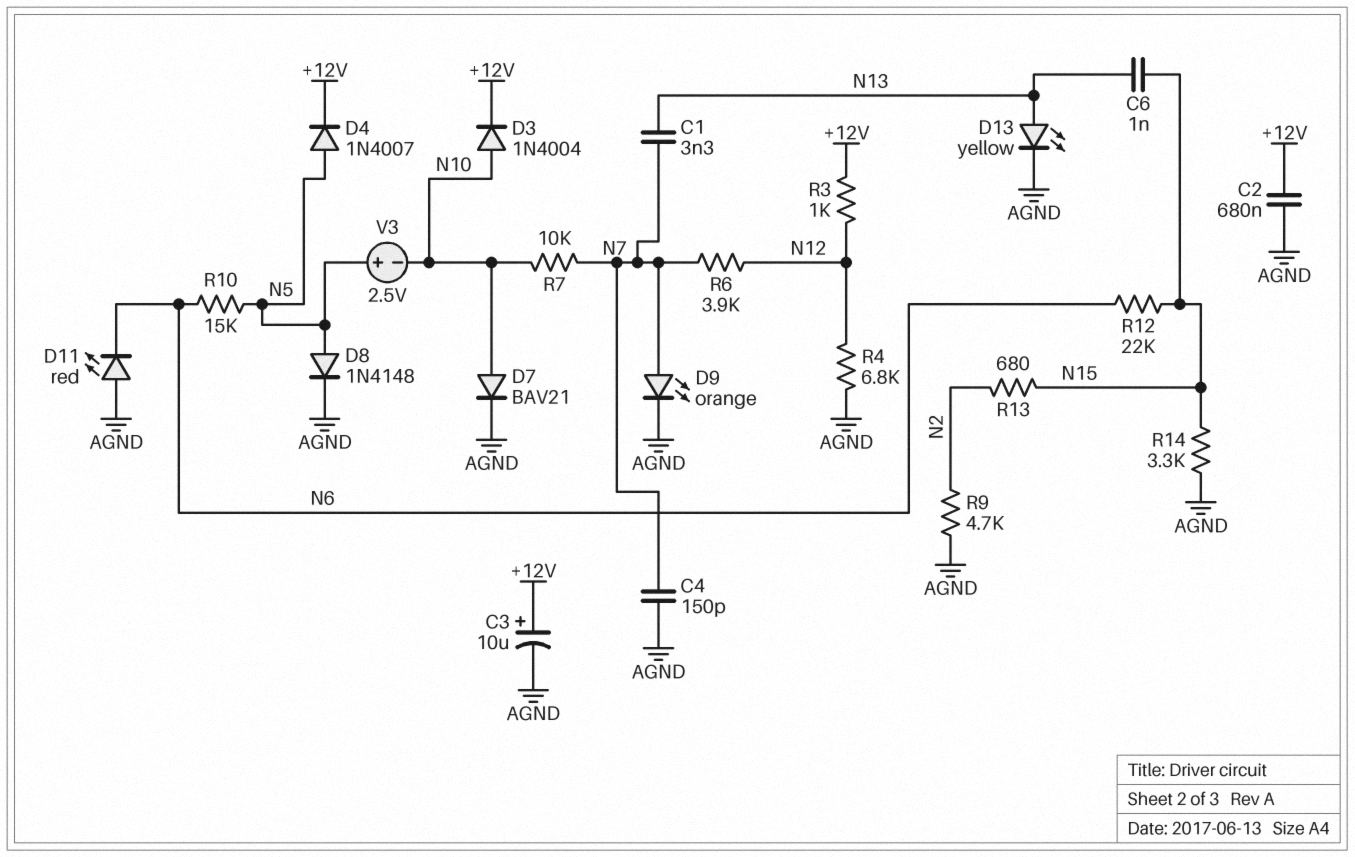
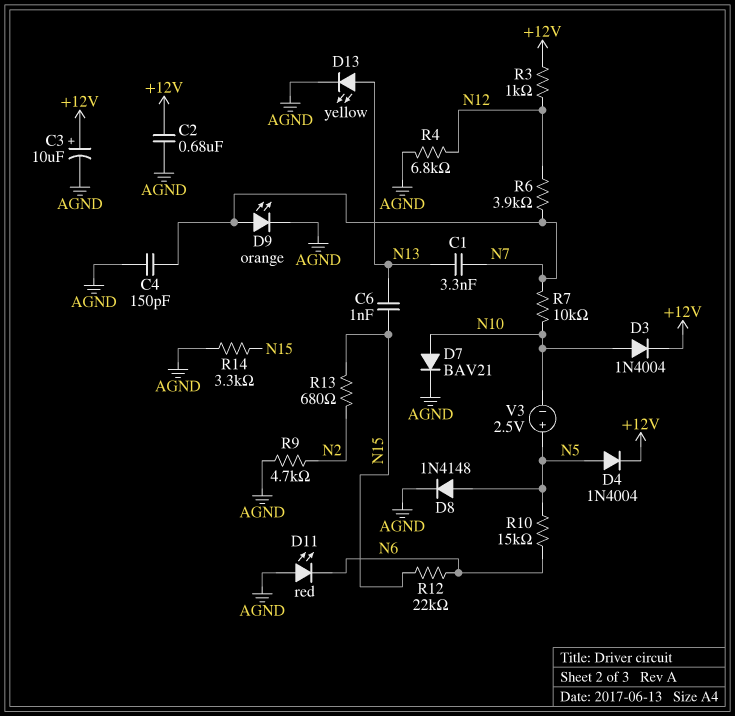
D4: diode 1N4007 (A N5, K +12V) -> diode 1N4004 (A N5, K +12V)

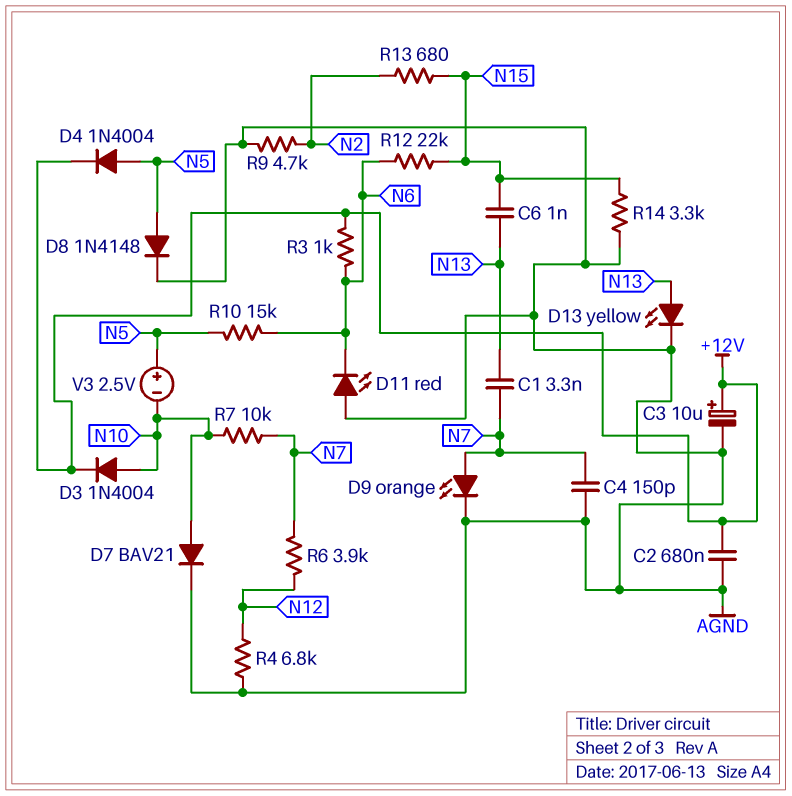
R3: 1k (+12V, N12) -> 1k (+12V, N6)

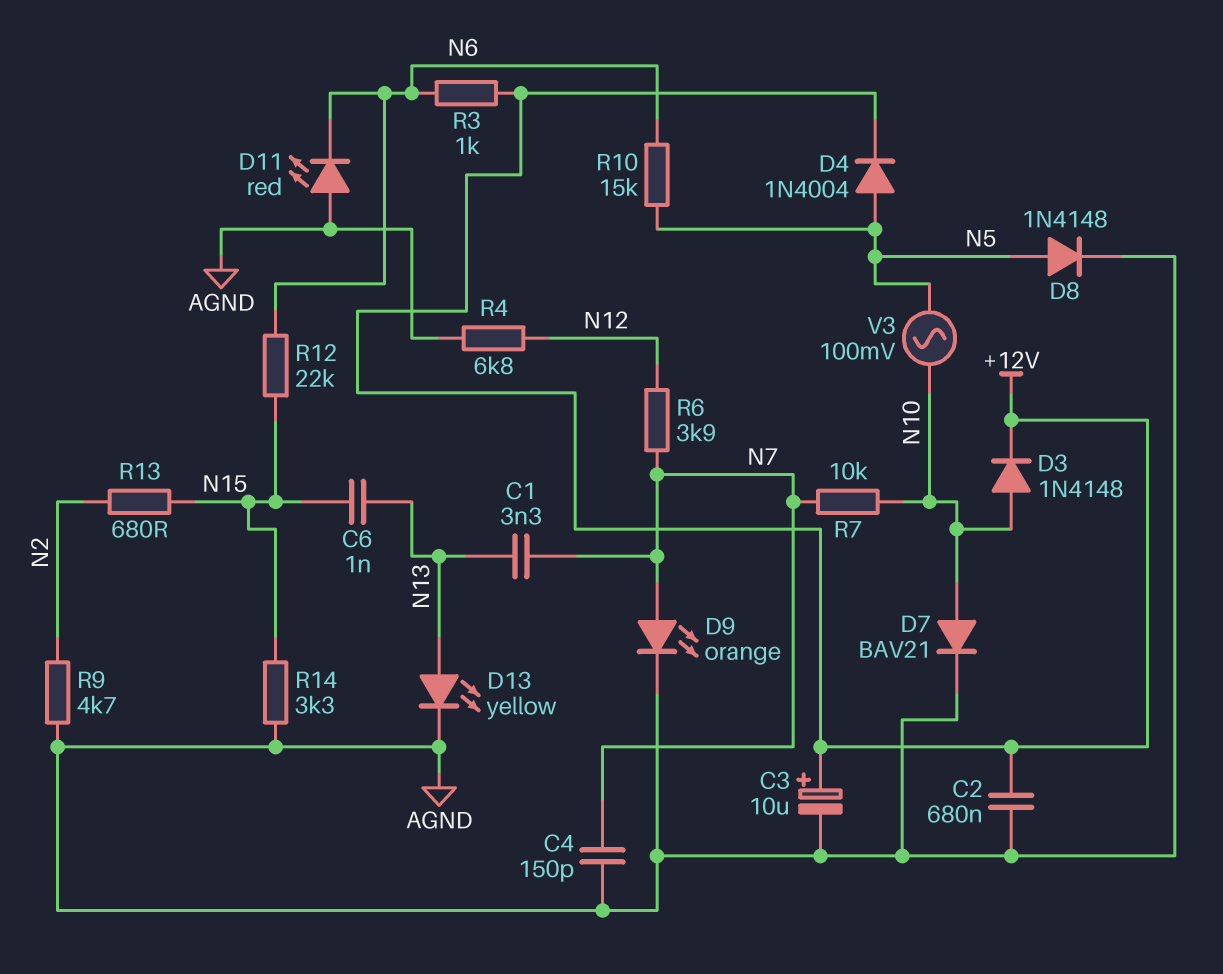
D3: diode 1N4004 (A N10, K +12V) -> diode 1N4148 (A N10, K +12V)
V3: 2.5V (plus N5, minus N10) -> AC 100mV (N5, N10)

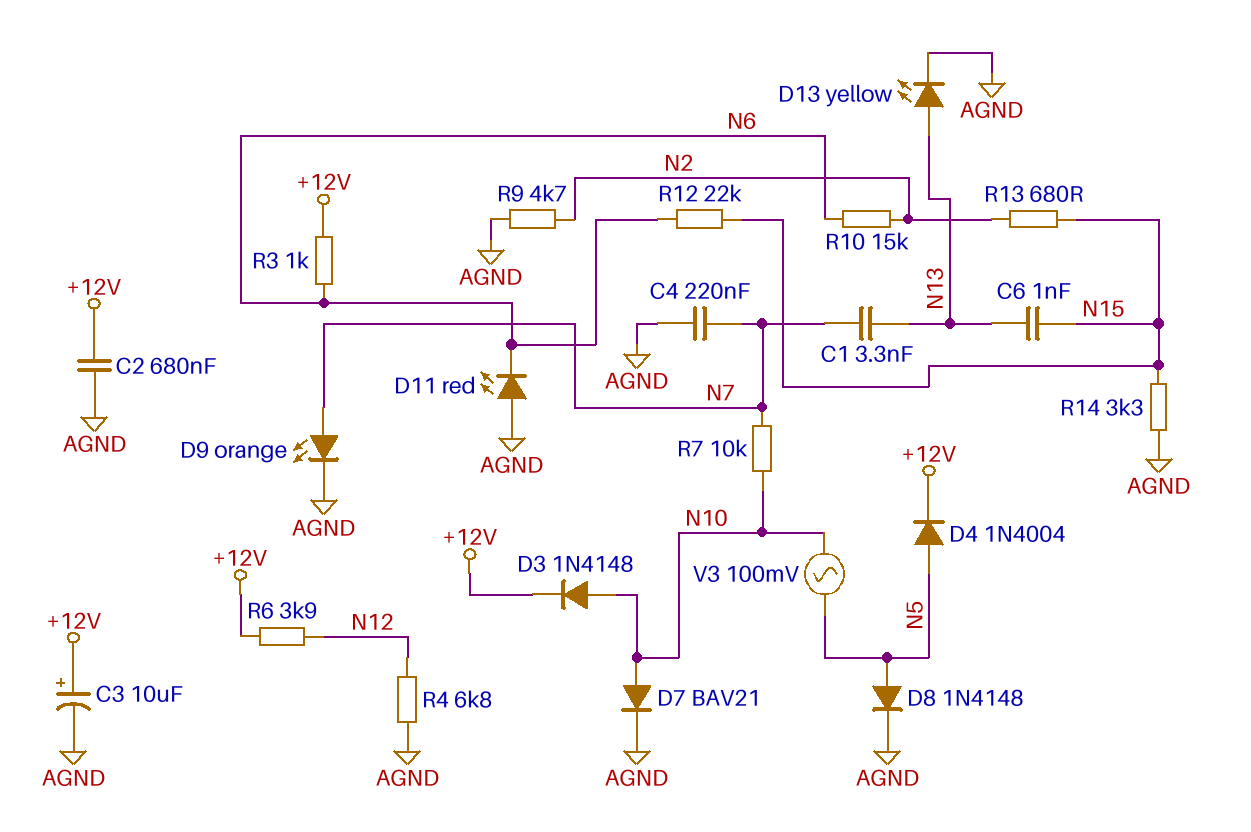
C4: 150pF (AGND, N7) -> 220nF (AGND, N7)
R6: 3.9k (N7, N12) -> 3.9k (+12V, N12)
R10: 15k (N5, N6) -> 15k (N2, N6)

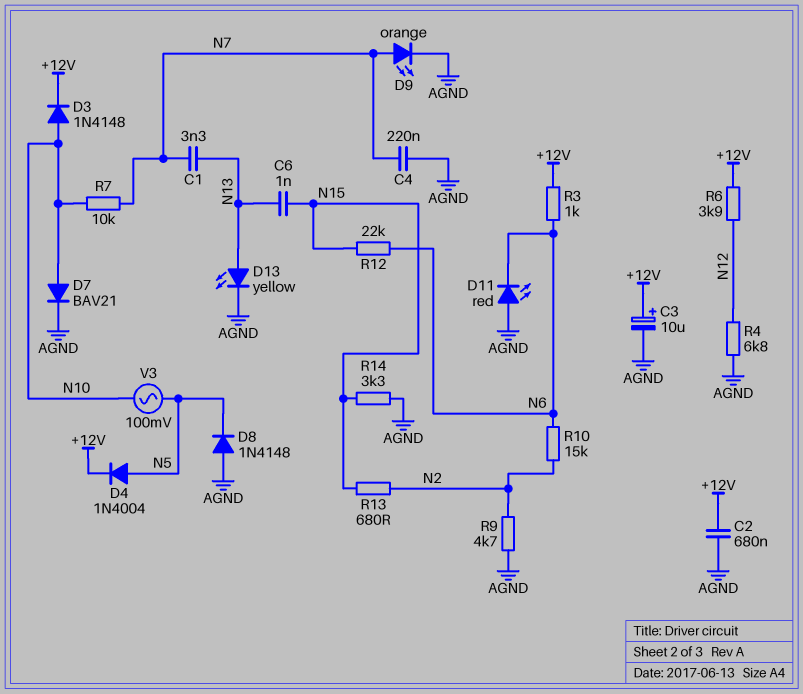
D8: diode 1N4148 (A N5, K AGND) -> diode 1N4148 (A AGND, K N5)

